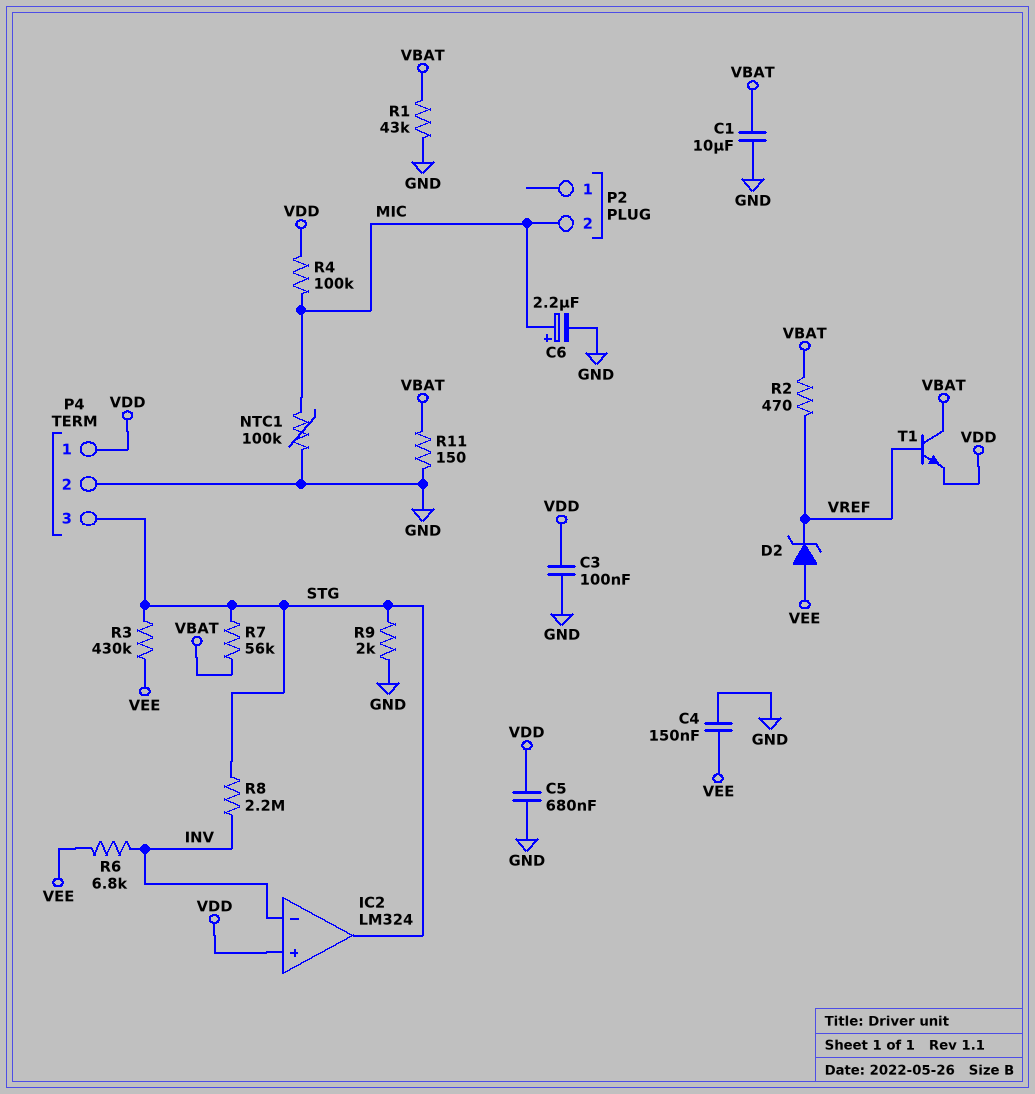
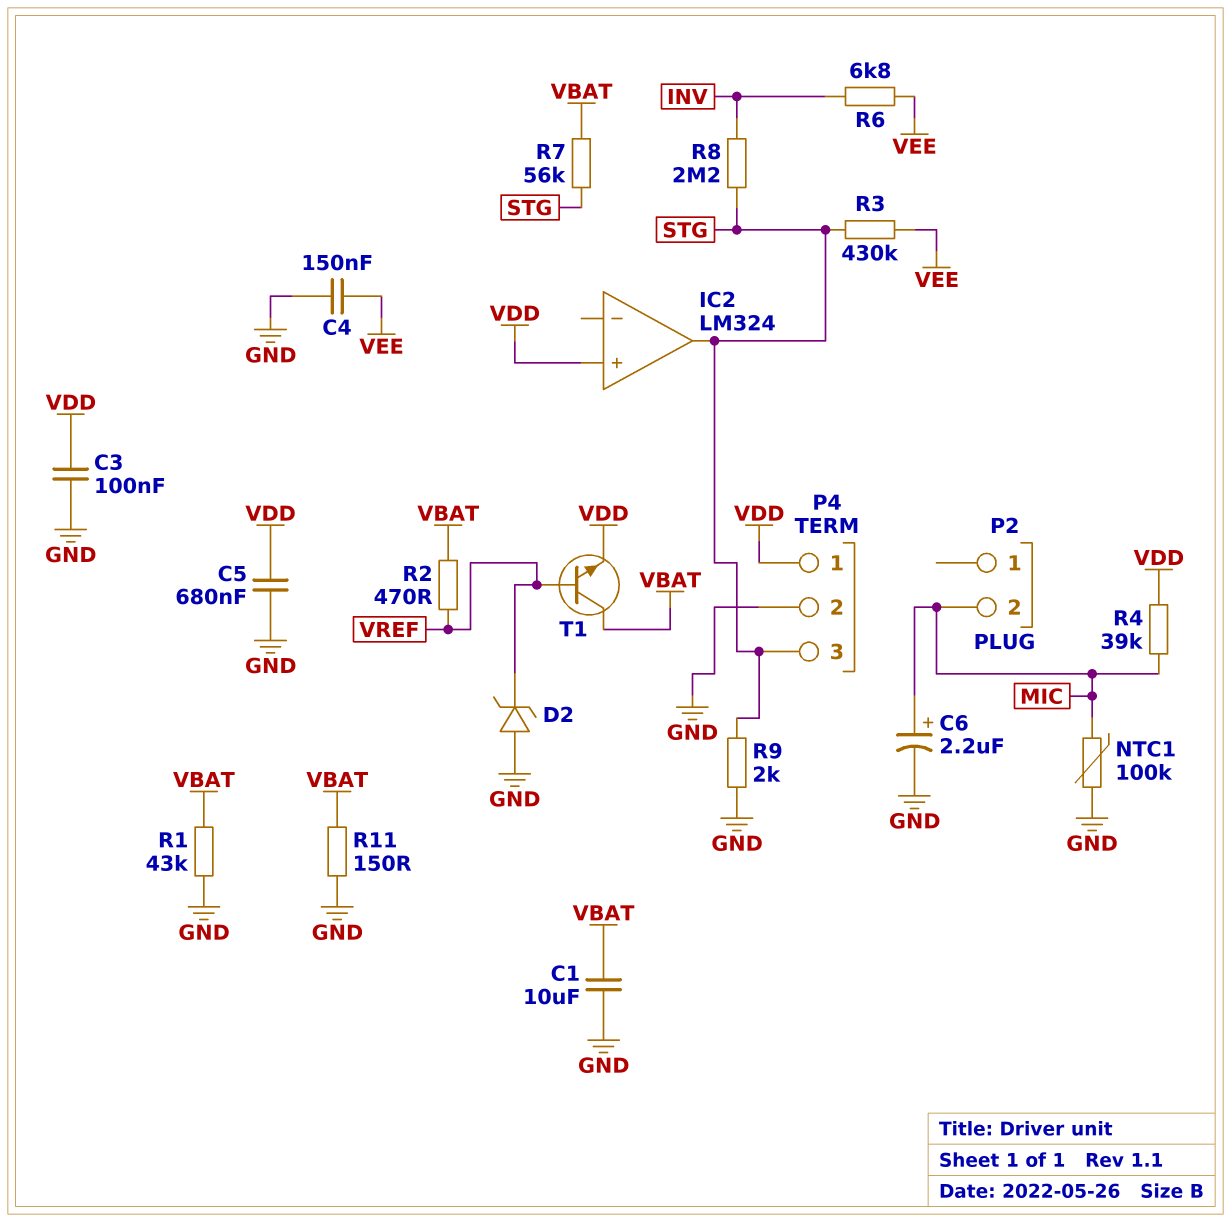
D2: zener (A VEE, K VREF) -> zener (A GND, K VREF)
IC2 pin in-: INV -> none
R4: 100k (MIC, VDD) -> 39k (MIC, VDD)

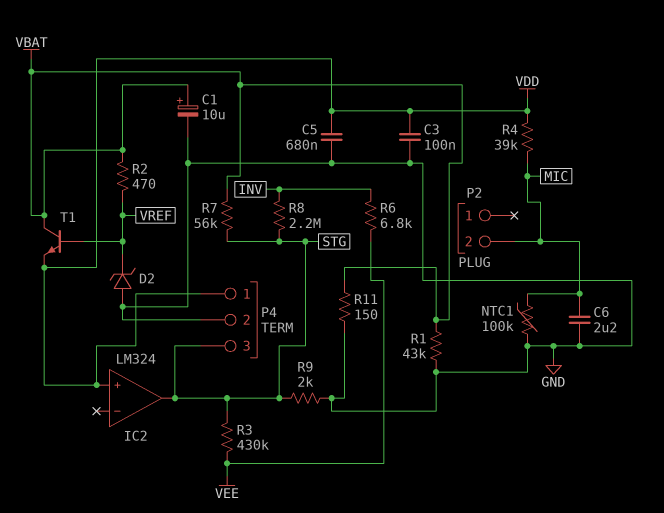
C1: 10uF (GND, VBAT) -> 10uF (plus VBAT, minus GND)
C4: 150nF (GND, VEE) -> none
C6: 2.2uF (plus MIC, minus GND) -> 2.2uF (GND, MIC)

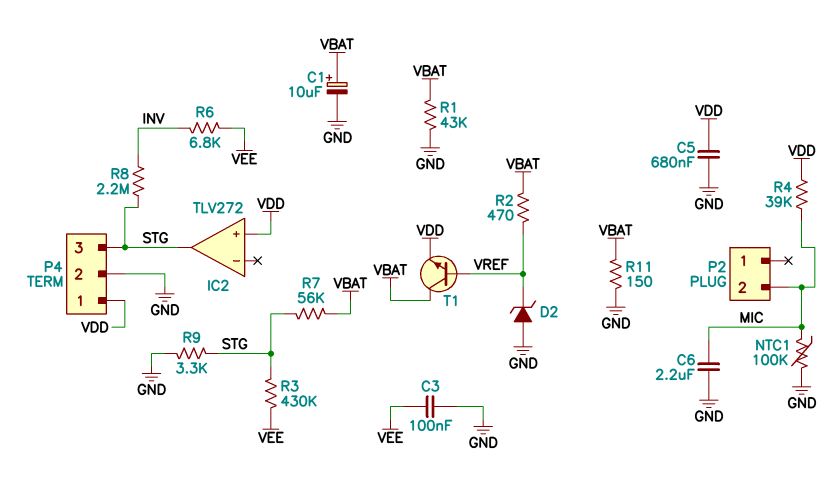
C3: 100nF (GND, VDD) -> 100nF (GND, VEE)
IC2: LM324 -> TLV272
R9: 2k (GND, STG) -> 3.3k (GND, STG)

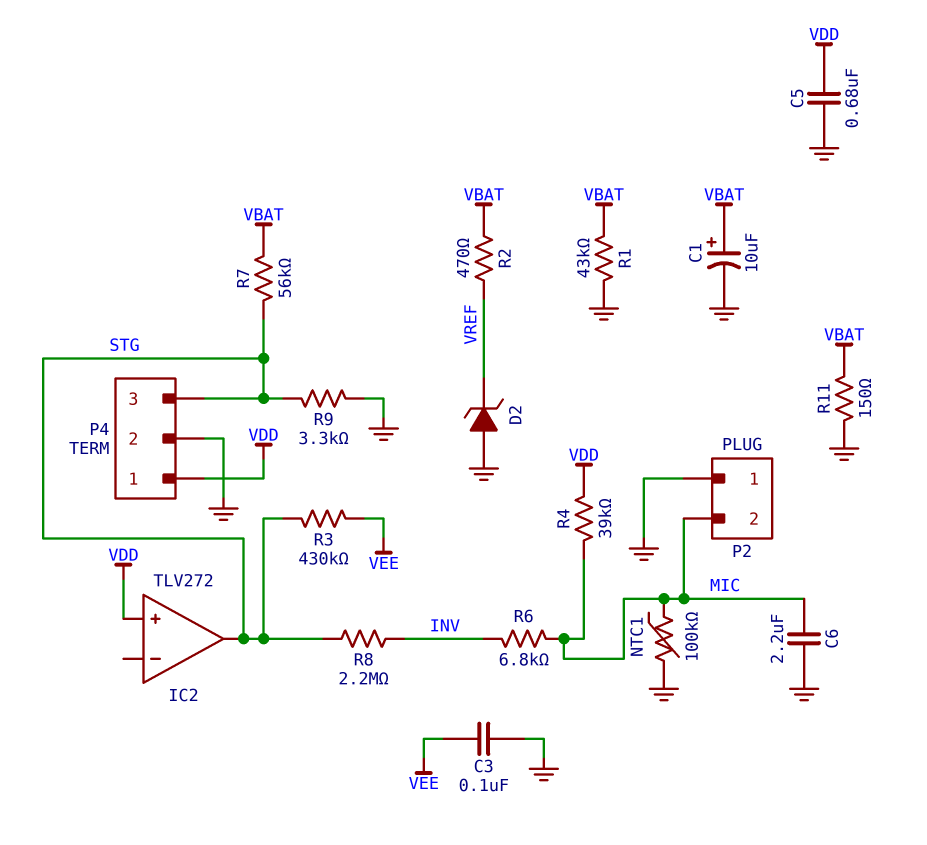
P2 pin 1: none -> GND
R6: 6.8k (INV, VEE) -> 6.8k (INV, MIC)
T1: NPN (B VREF, C VBAT, E VDD) -> none

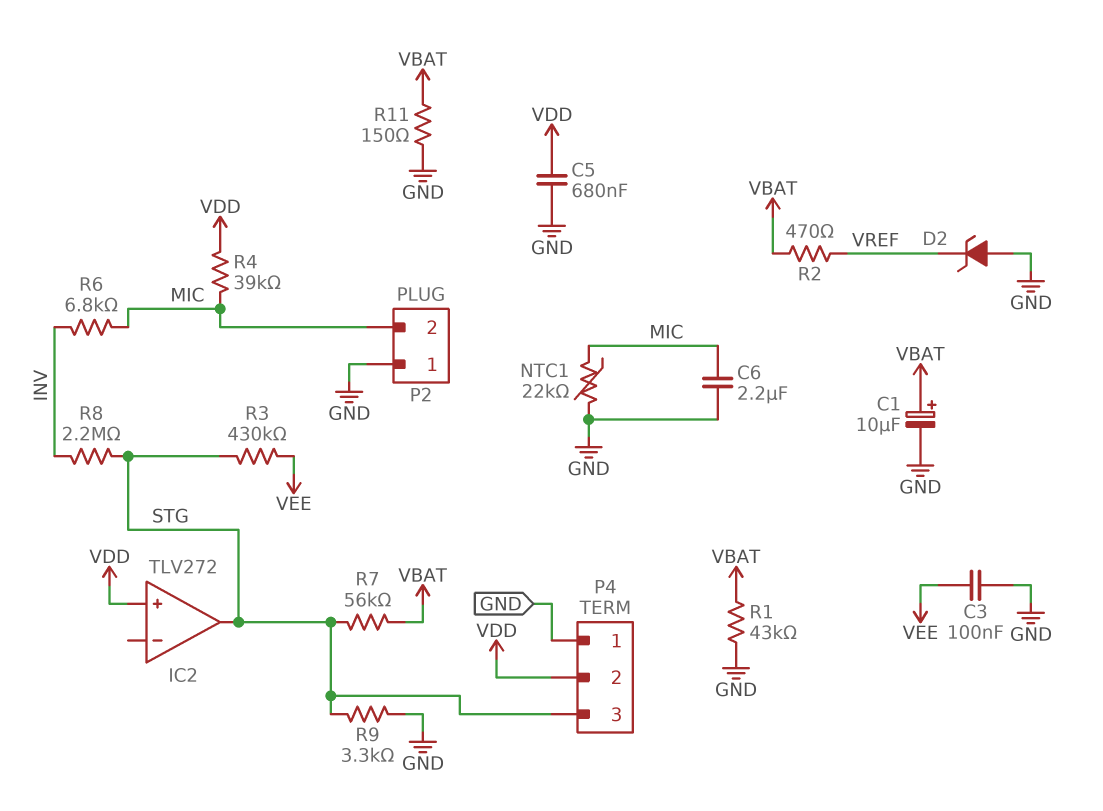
NTC1: 100k (GND, MIC) -> 22k (GND, MIC)
P4 pin 1: VDD -> GND
P4 pin 2: GND -> VDD

